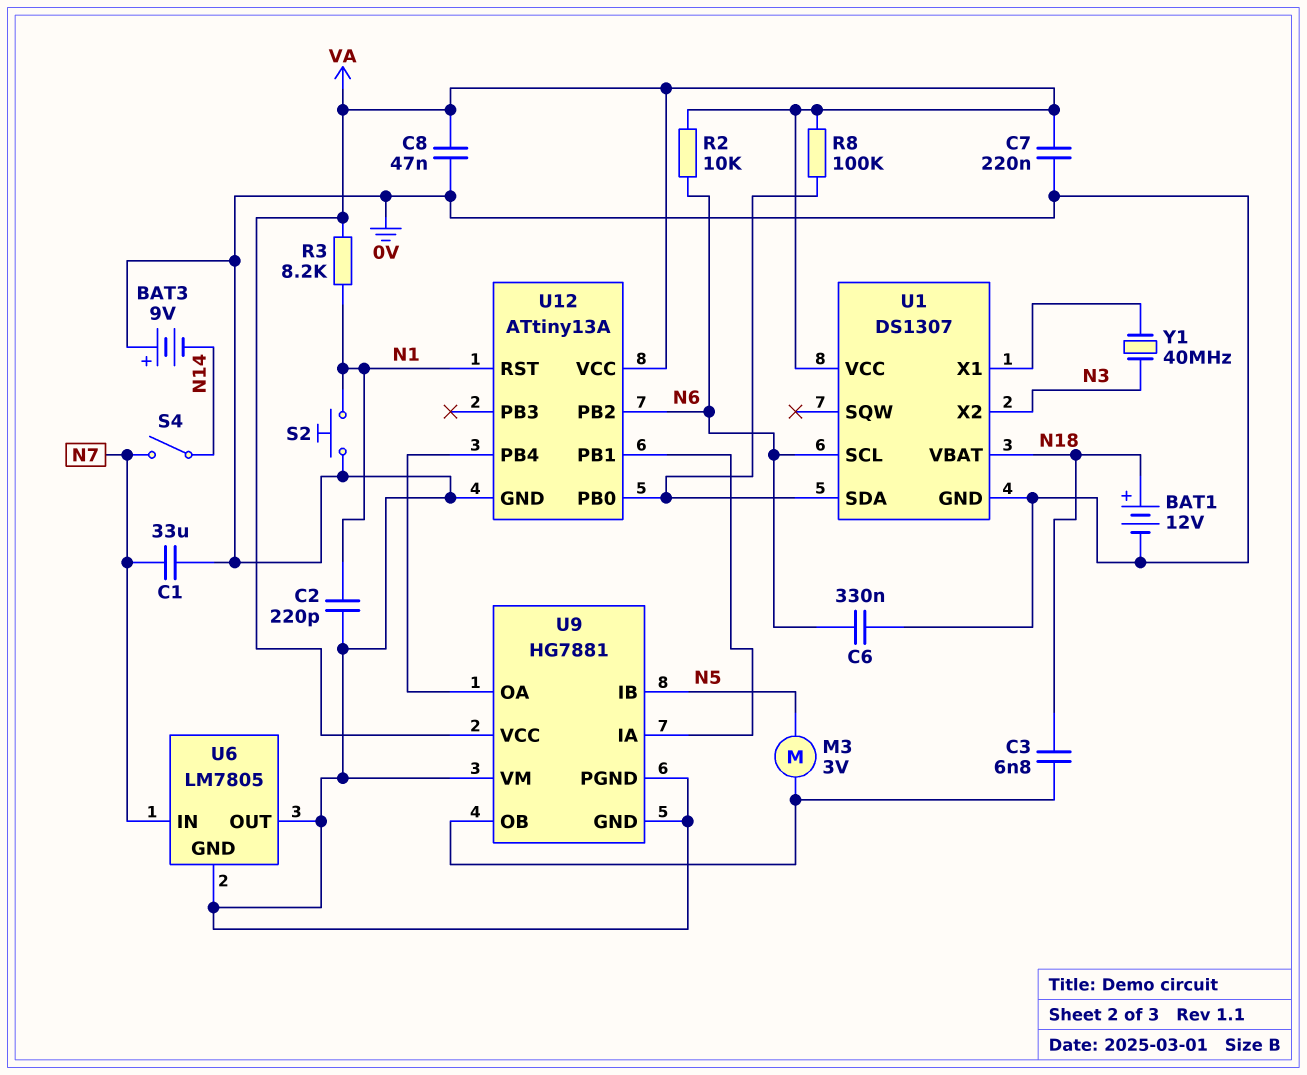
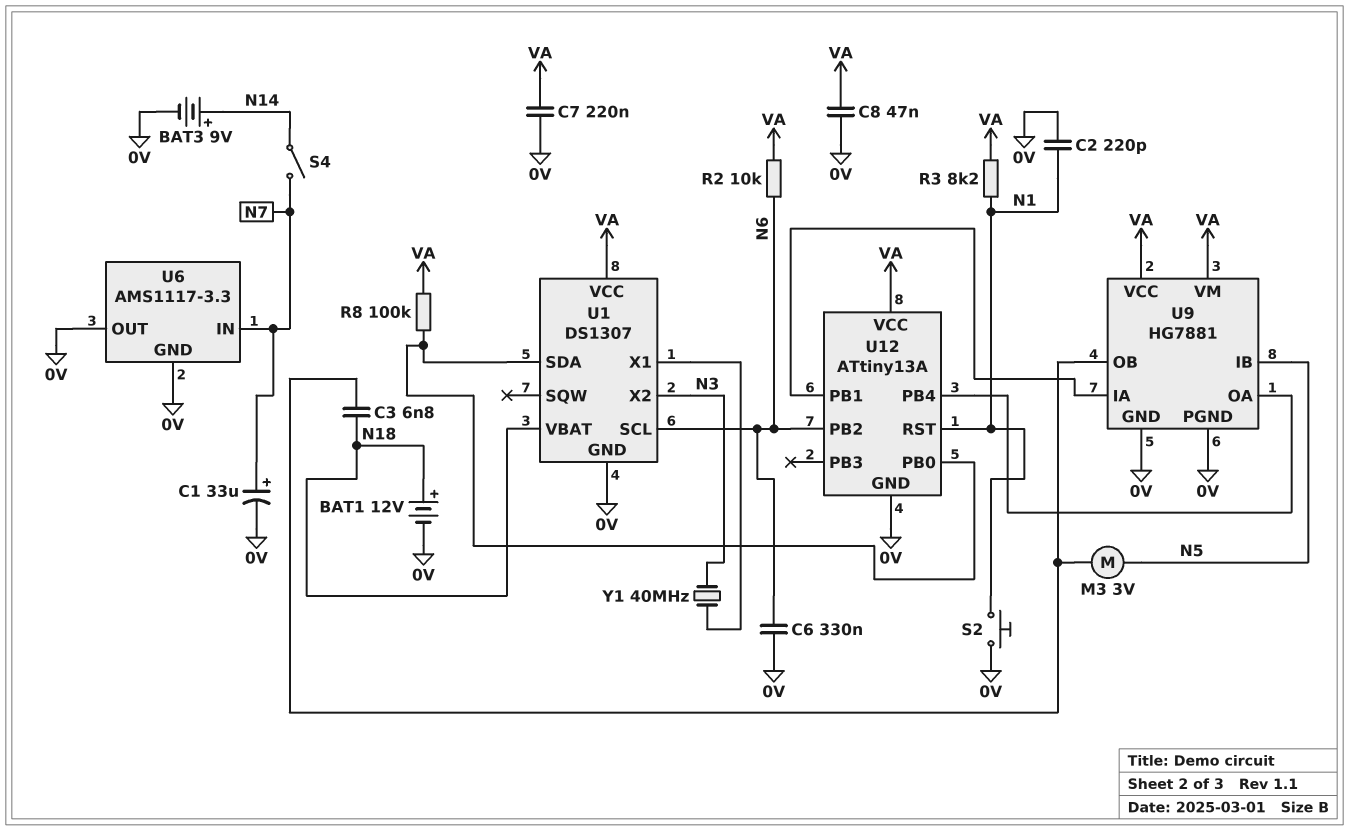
BAT3: 9V (plus 0V, minus N14) -> 9V (plus N14, minus 0V)
C1: 33uF (0V, N7) -> 33uF (plus N7, minus 0V)
U6: LM7805 -> AMS1117-3.3
U9 pin VM: 0V -> VA

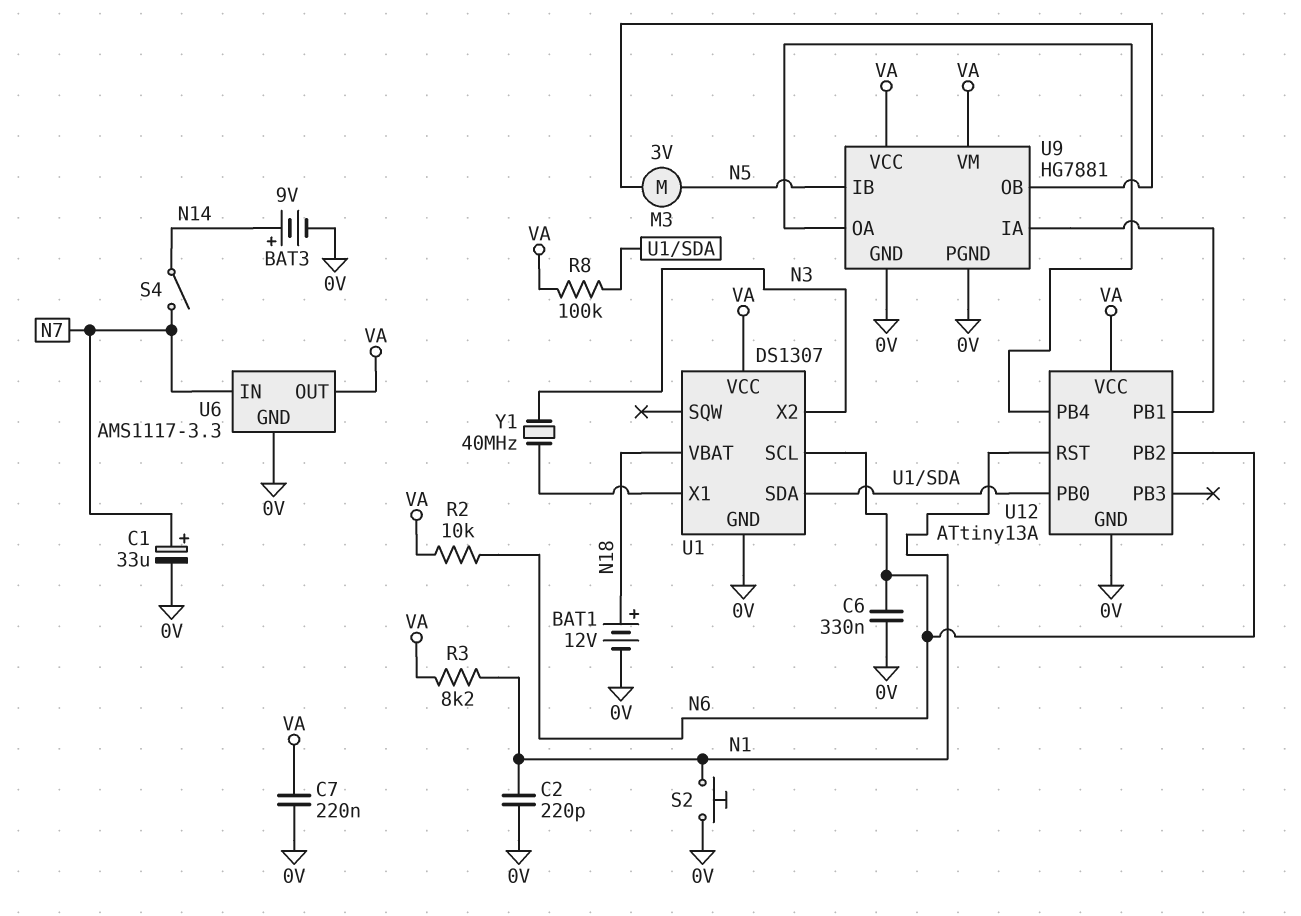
C3: 6.8nF (N18, U9/OB) -> none
C8: 47nF (0V, VA) -> none
U6 pin OUT: 0V -> VA

